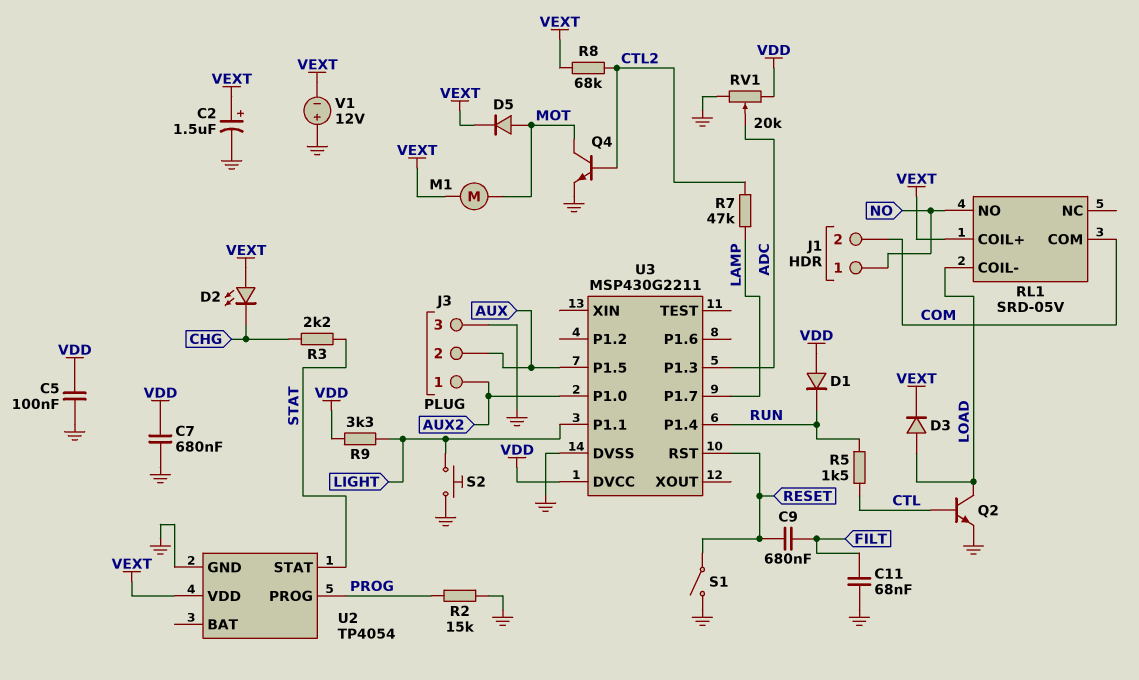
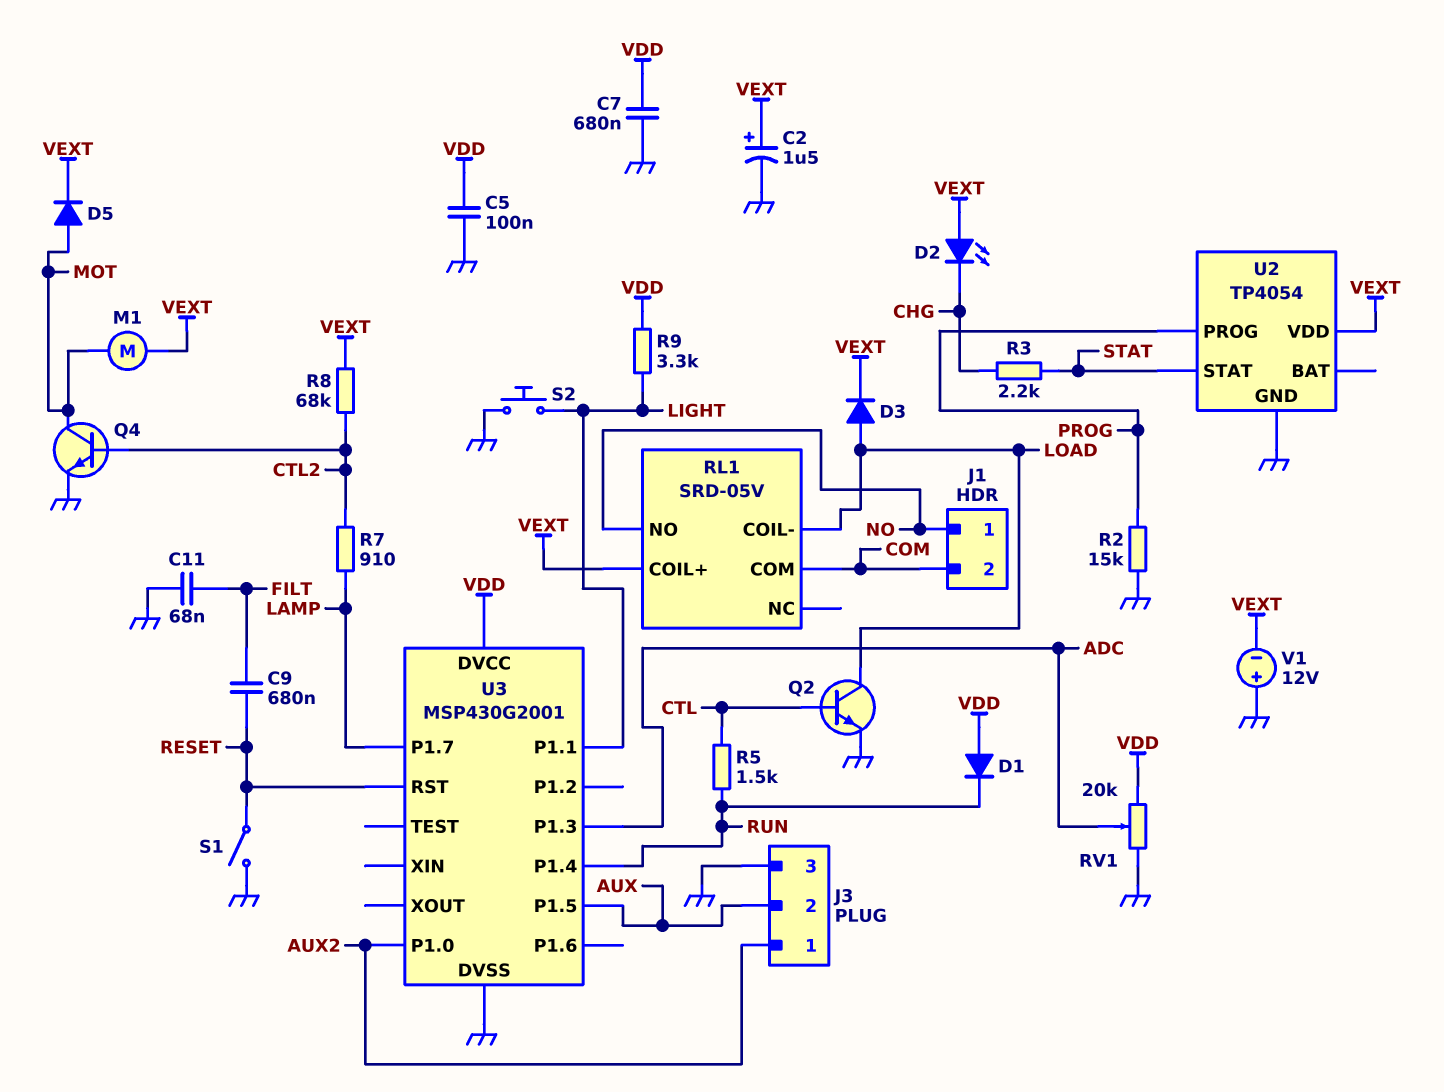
R7: 47k (CTL2, LAMP) -> 910 (CTL2, LAMP)
U3: MSP430G2211 -> MSP430G2001

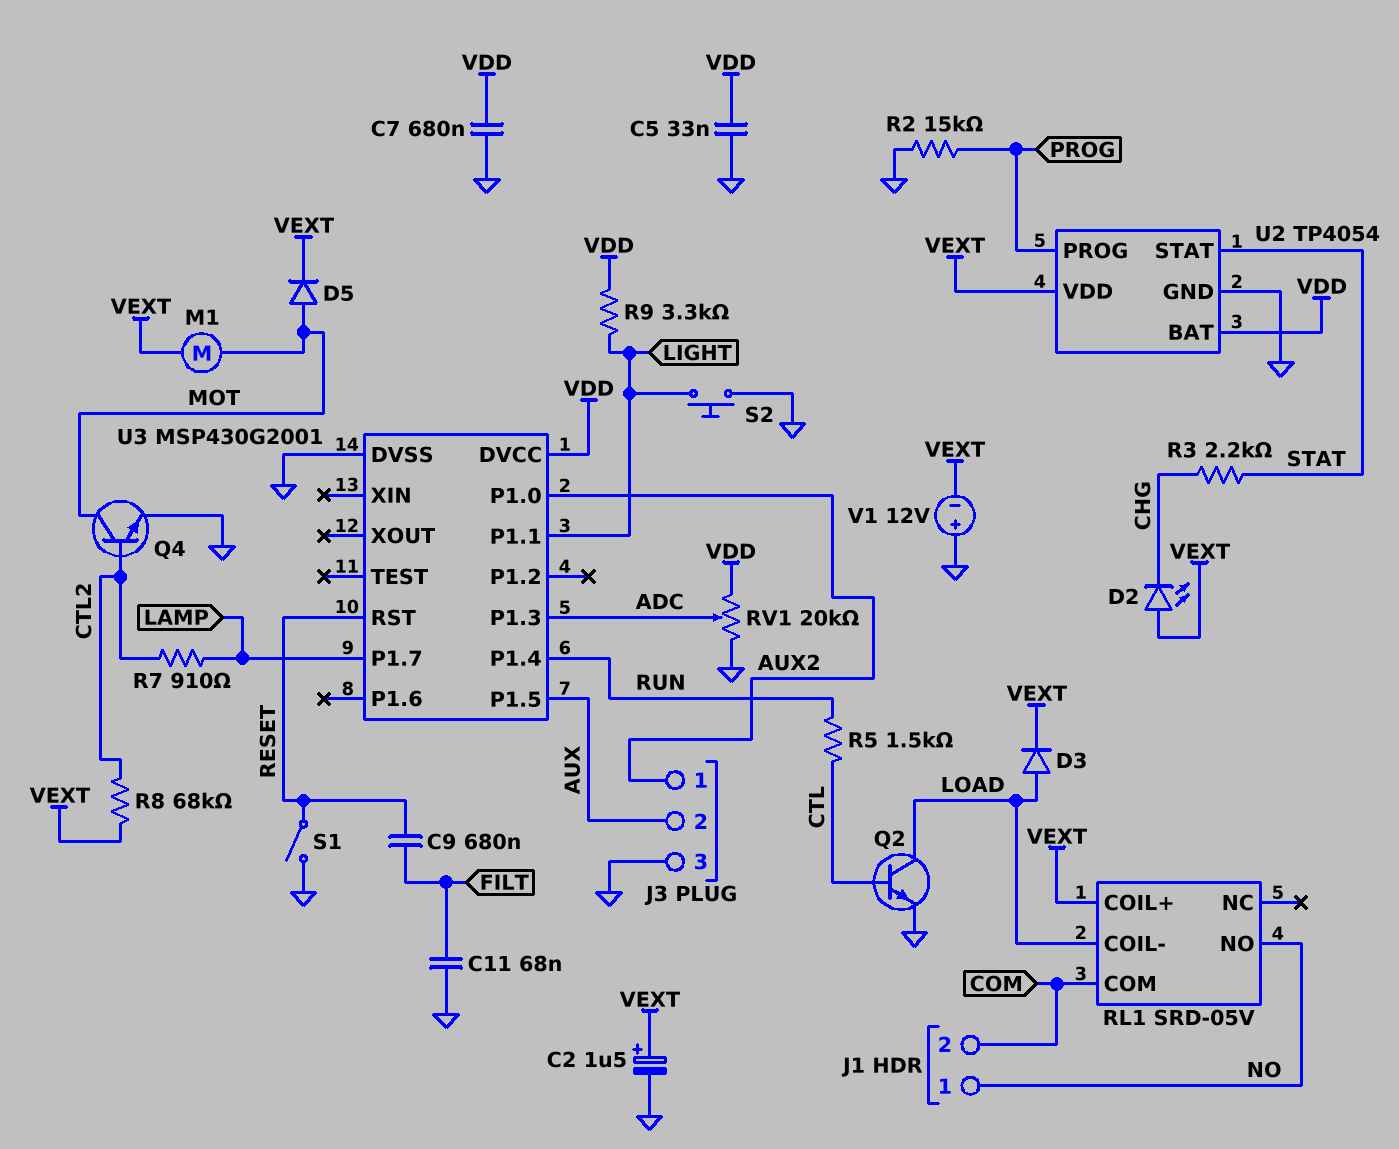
C5: 100nF (GND, VDD) -> 33nF (GND, VDD)
D1: diode (A VDD, K RUN) -> none
U2 pin BAT: none -> VDD

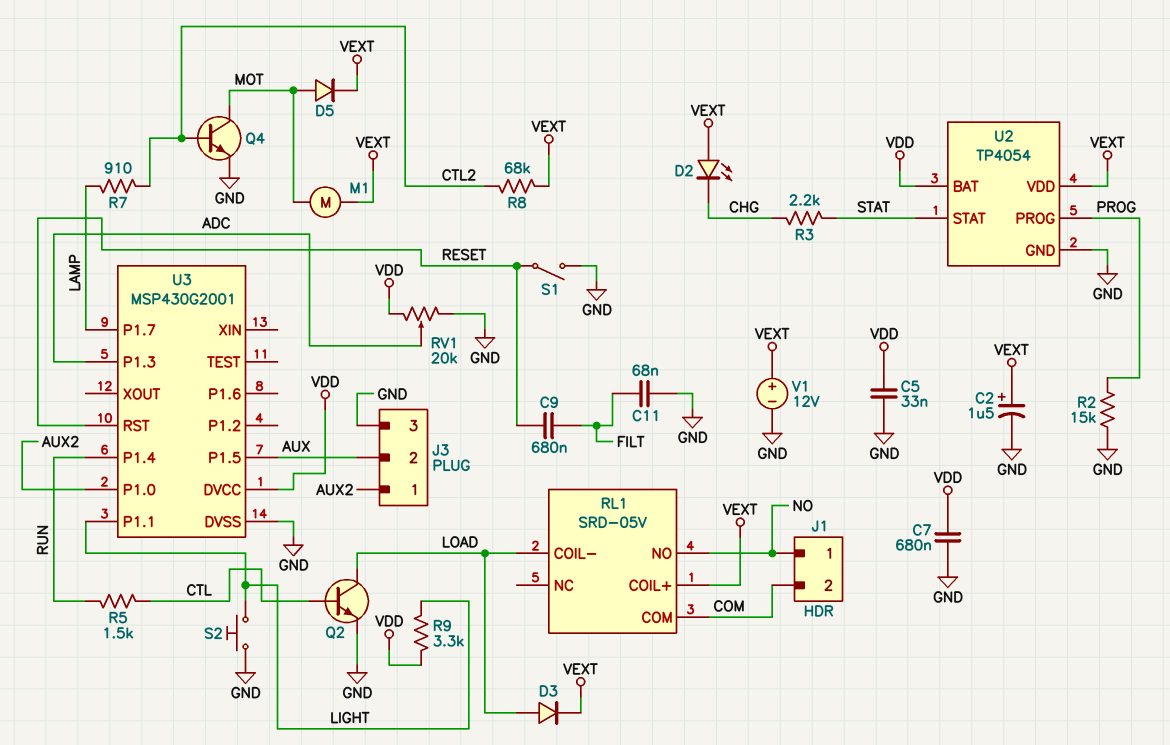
V1: 12V (plus GND, minus VEXT) -> 12V (plus VEXT, minus GND)

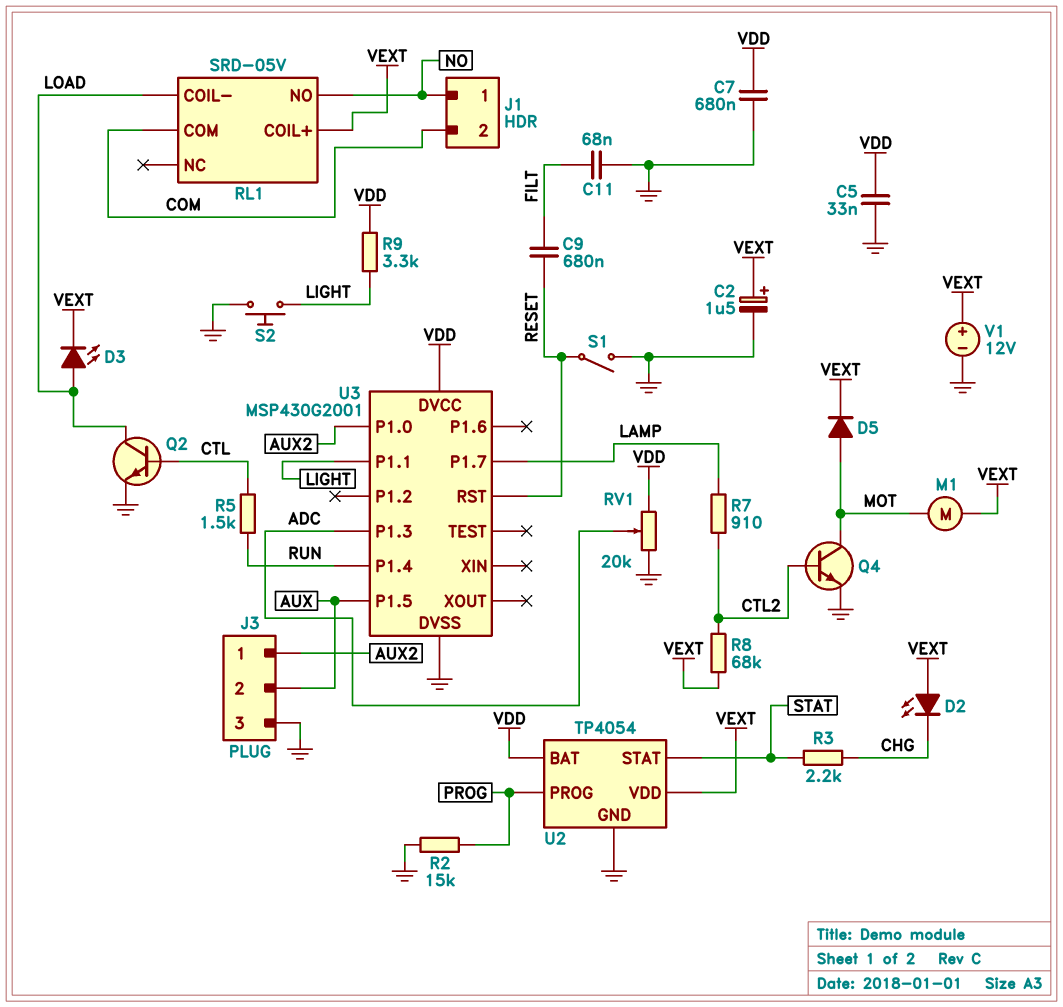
D3: diode (A LOAD, K VEXT) -> LED (A LOAD, K VEXT)

